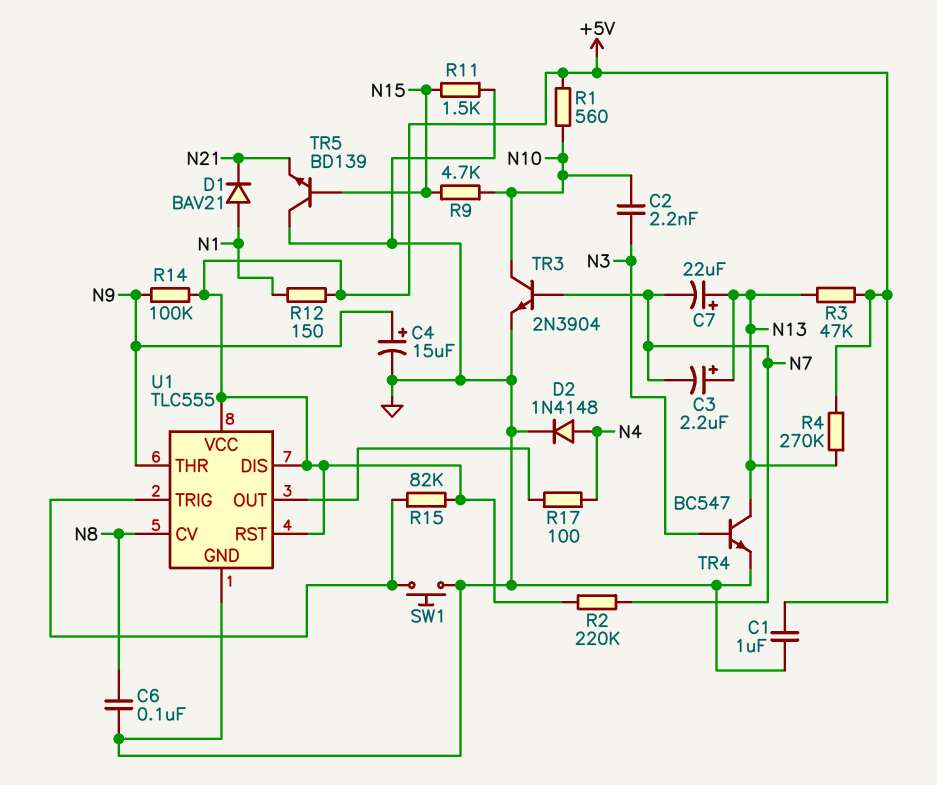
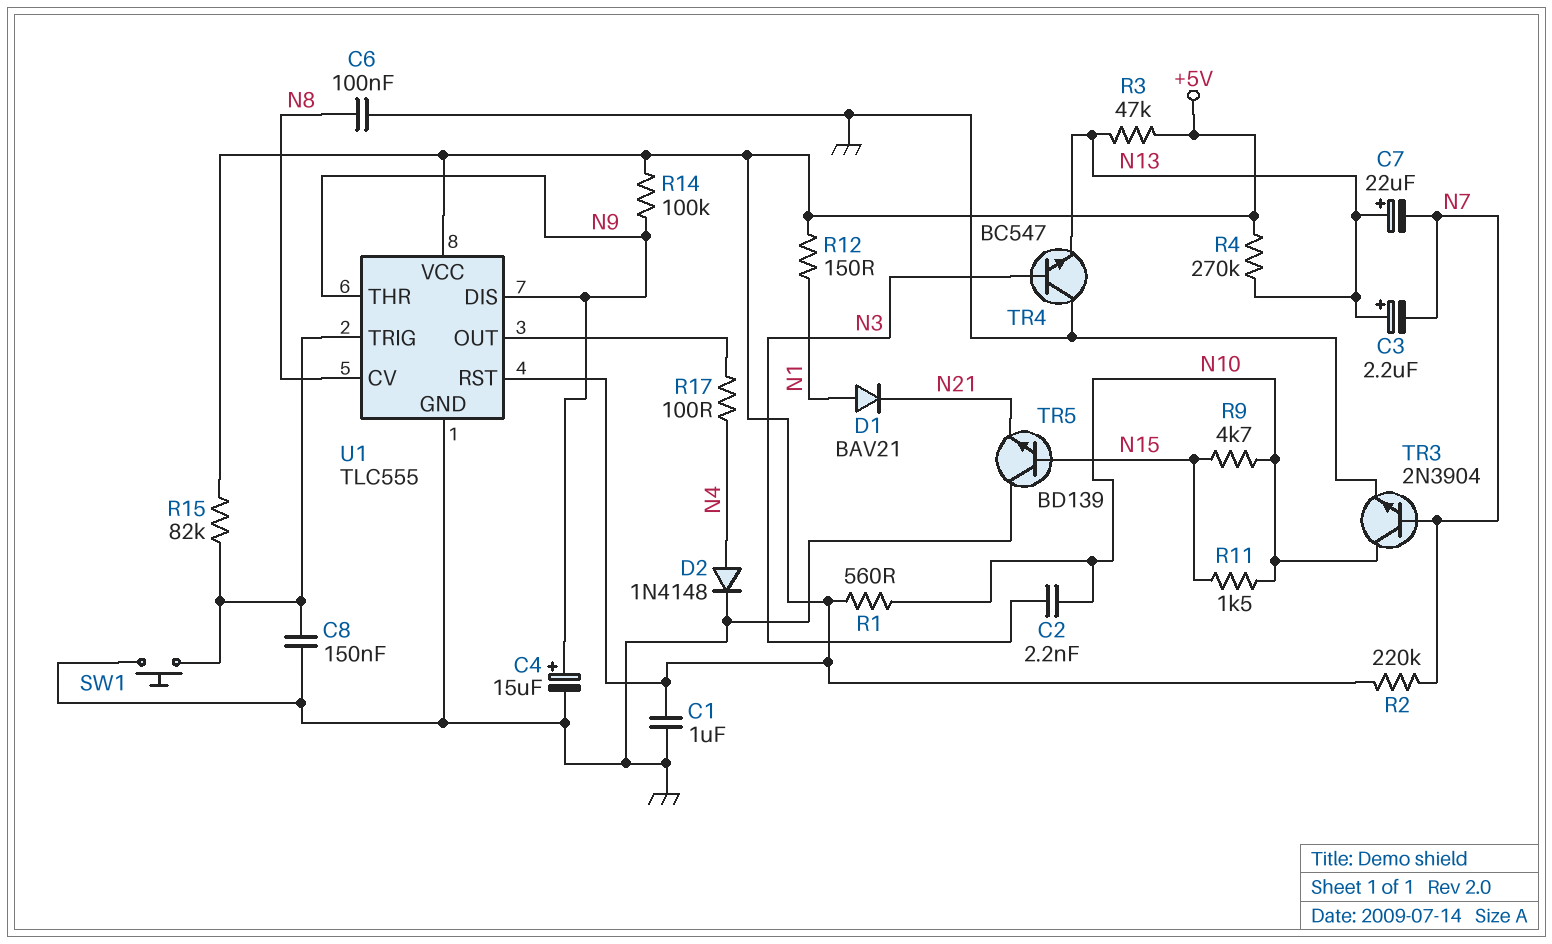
C8: none -> 150nF (GND, U1/TRIG)
R11: 1.5k (GND, N15) -> 1.5k (N10, N15)
TR4: NPN BC547 (B N3, C N13, E GND) -> NPN BC547 (B N3, C GND, E N13)
U1 pin DIS: +5V -> N9

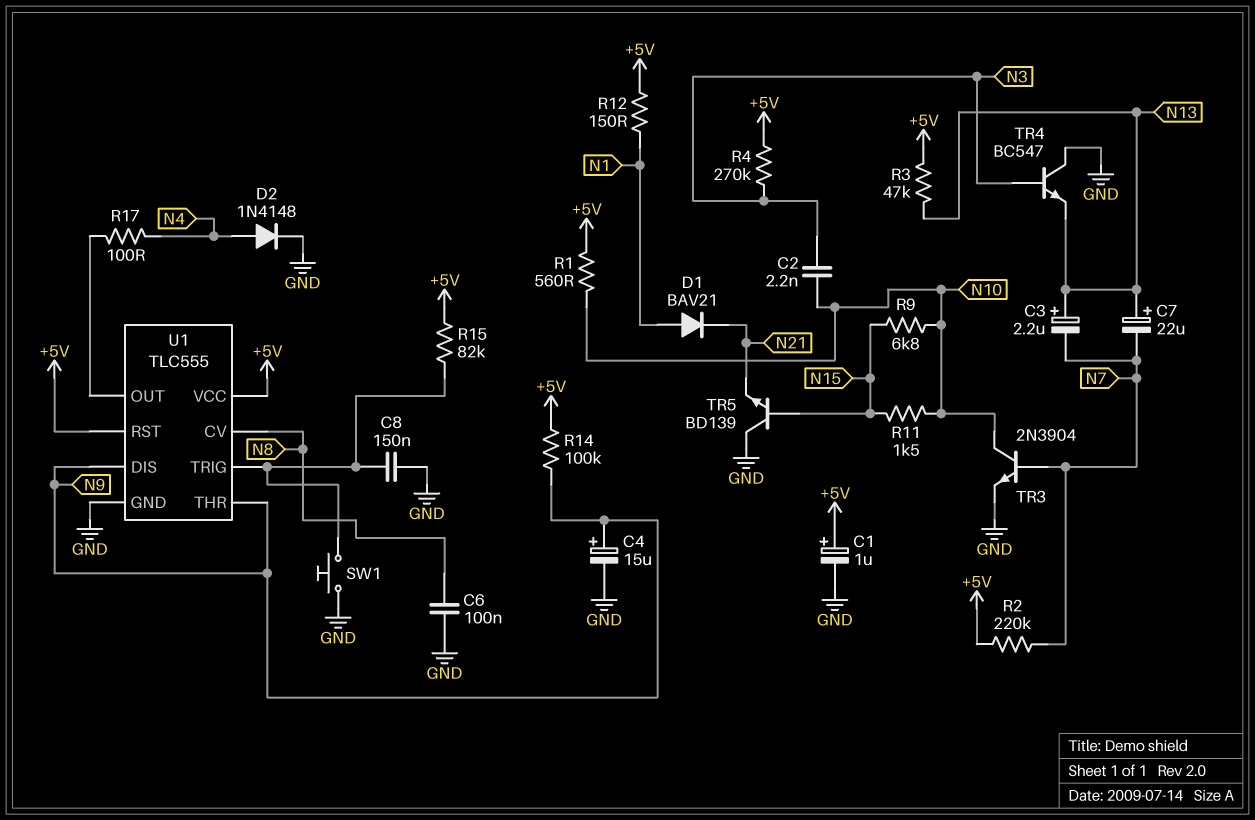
C1: 1uF (+5V, GND) -> 1uF (plus +5V, minus GND)
R4: 270k (+5V, N13) -> 270k (+5V, N3)
R9: 4.7k (N10, N15) -> 6.8k (N10, N15)

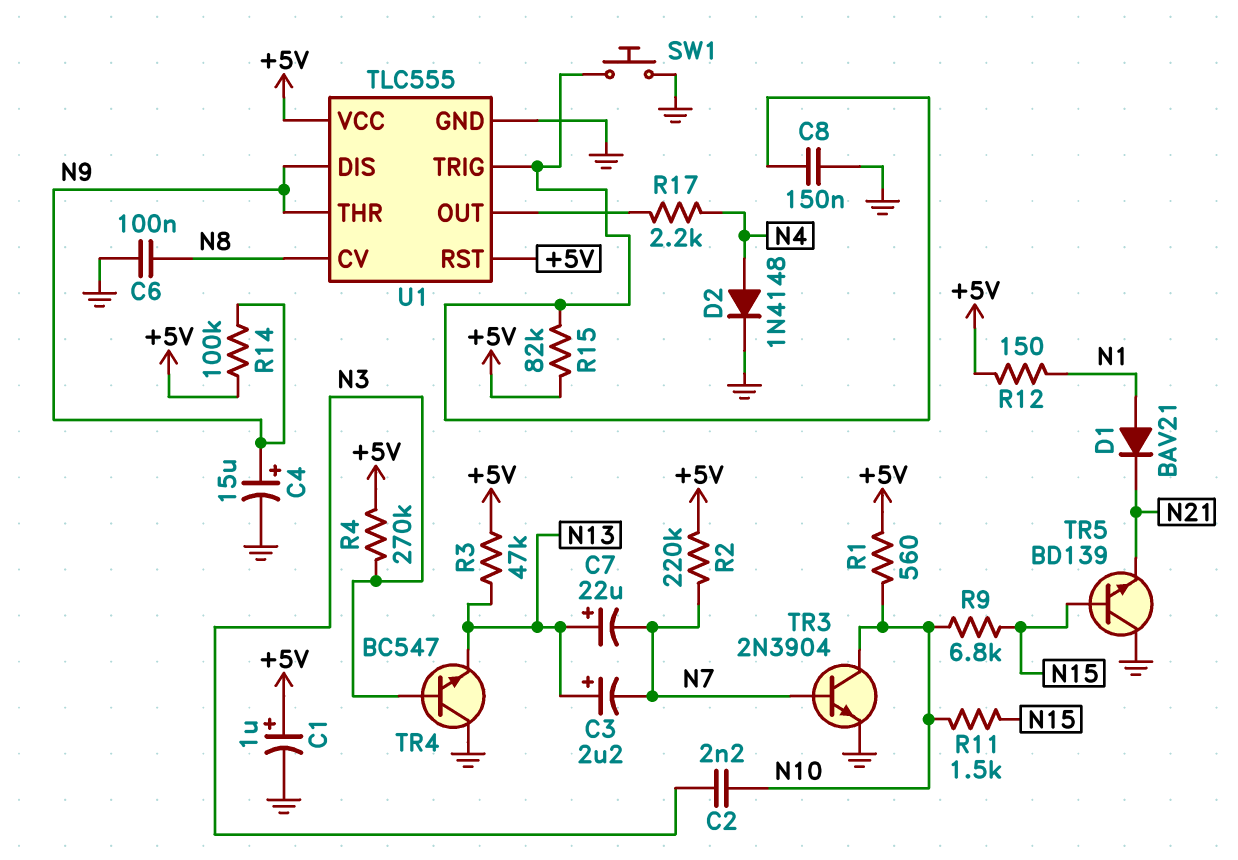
R17: 100 (N4, U1/OUT) -> 2.2k (N4, U1/OUT)

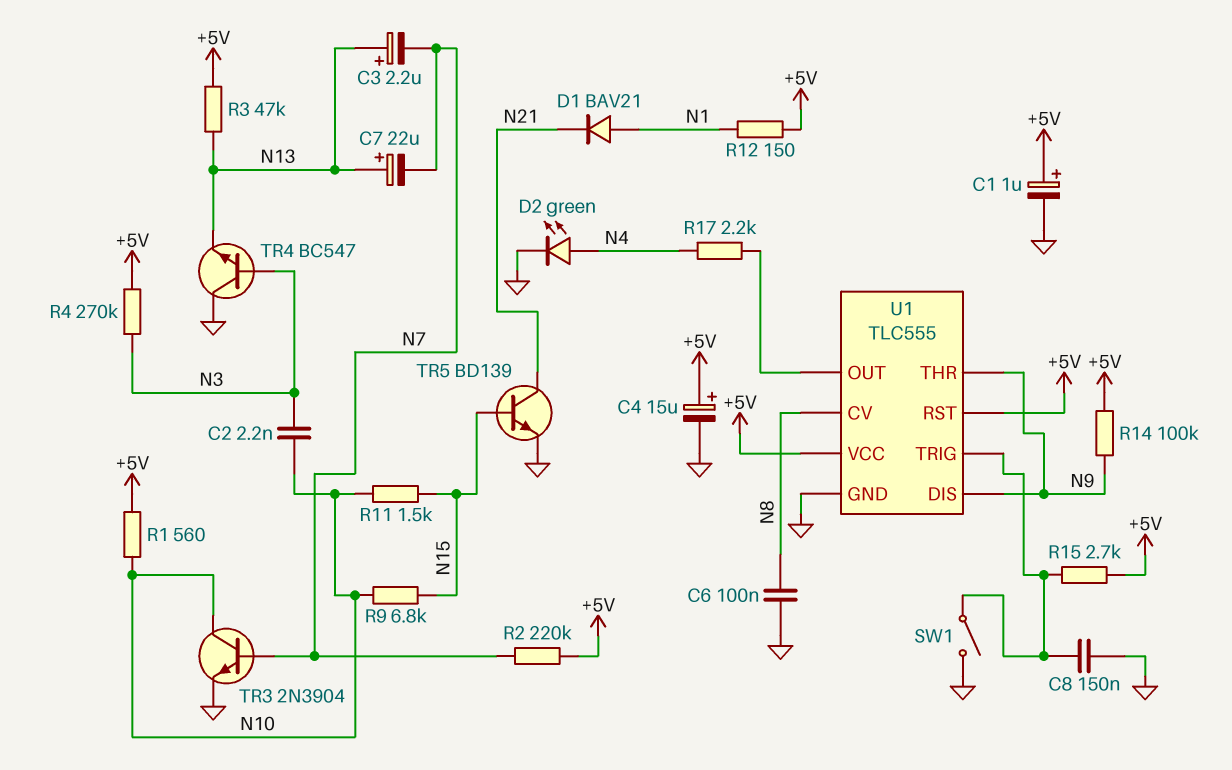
C4: 15uF (plus N9, minus GND) -> 15uF (plus +5V, minus GND)
D2: diode 1N4148 (A N4, K GND) -> LED green (A N4, K GND)
R15: 82k (+5V, U1/TRIG) -> 2.7k (+5V, U1/TRIG)
SW1: button (GND, U1/TRIG) -> switch (GND, U1/TRIG)
TR5: NPN BD139 (B N15, C GND, E N21) -> NPN BD139 (B N15, C N21, E GND)

